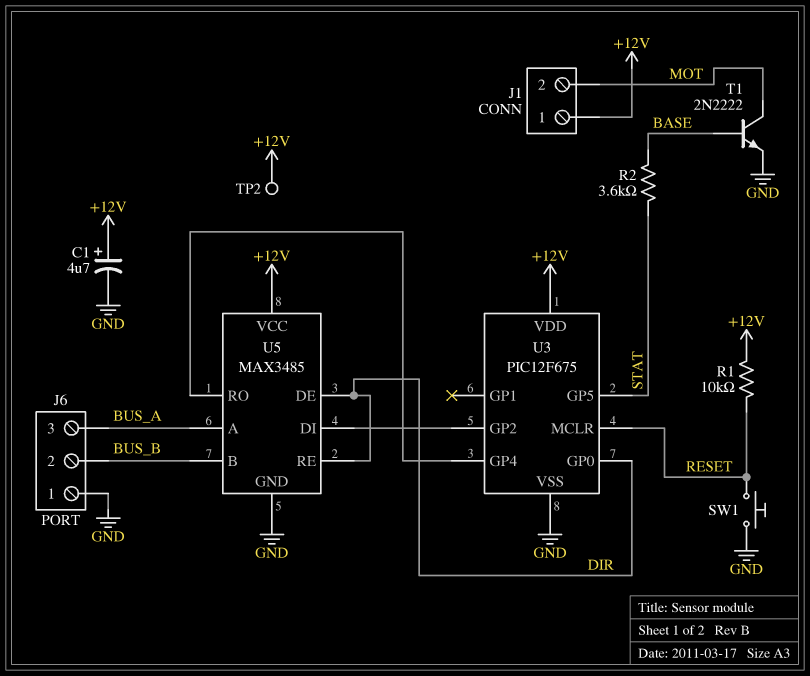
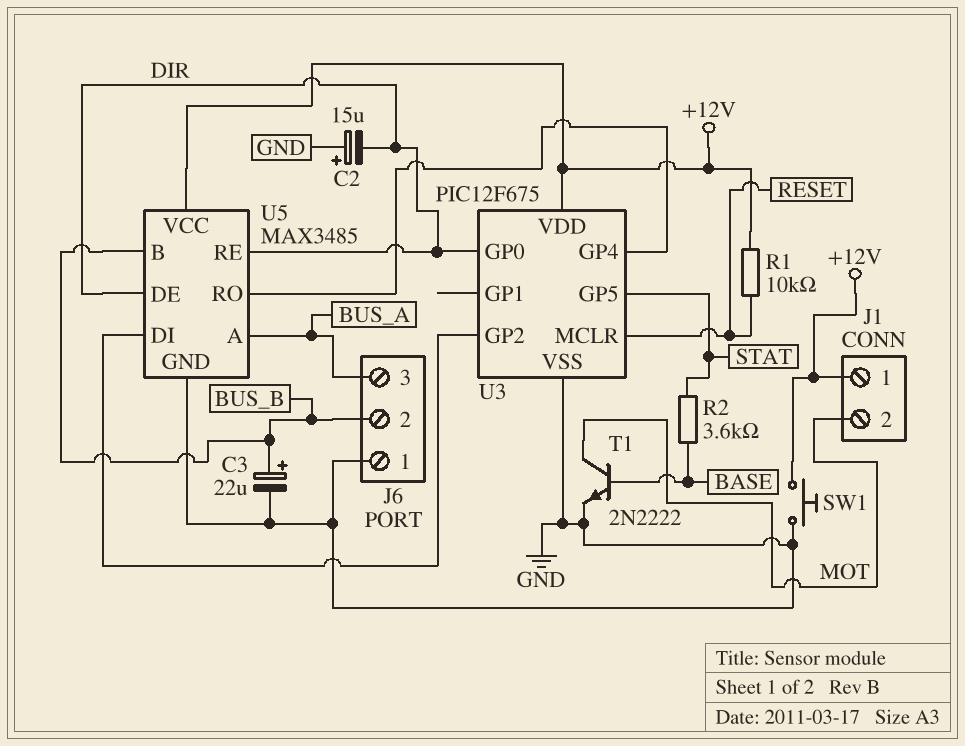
C1: 4.7uF (plus +12V, minus GND) -> none
C2: none -> 15uF (plus GND, minus DIR)
C3: none -> 22uF (plus BUS_B, minus GND)
SW1: button (GND, RESET) -> button (+12V, GND)
TP2: test point (+12V) -> none

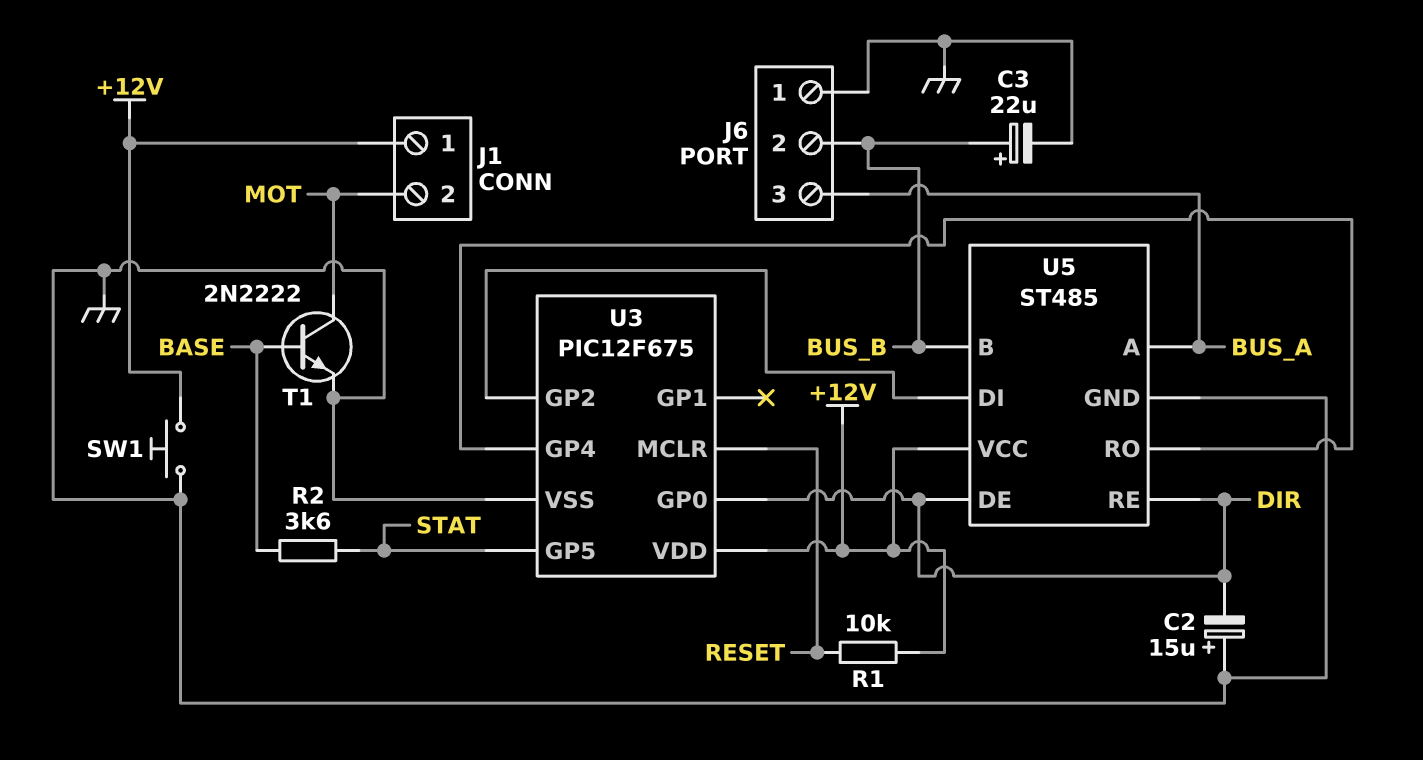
U5: MAX3485 -> ST485

